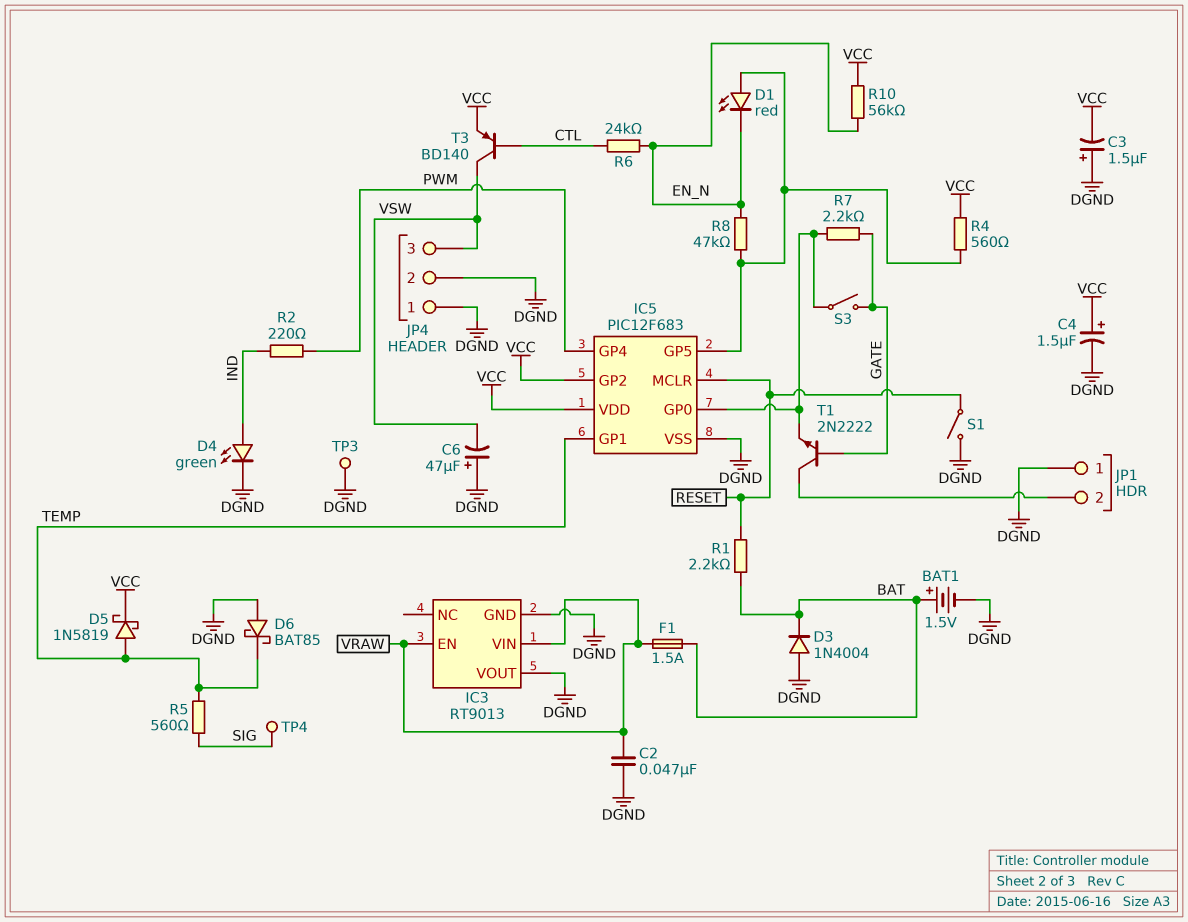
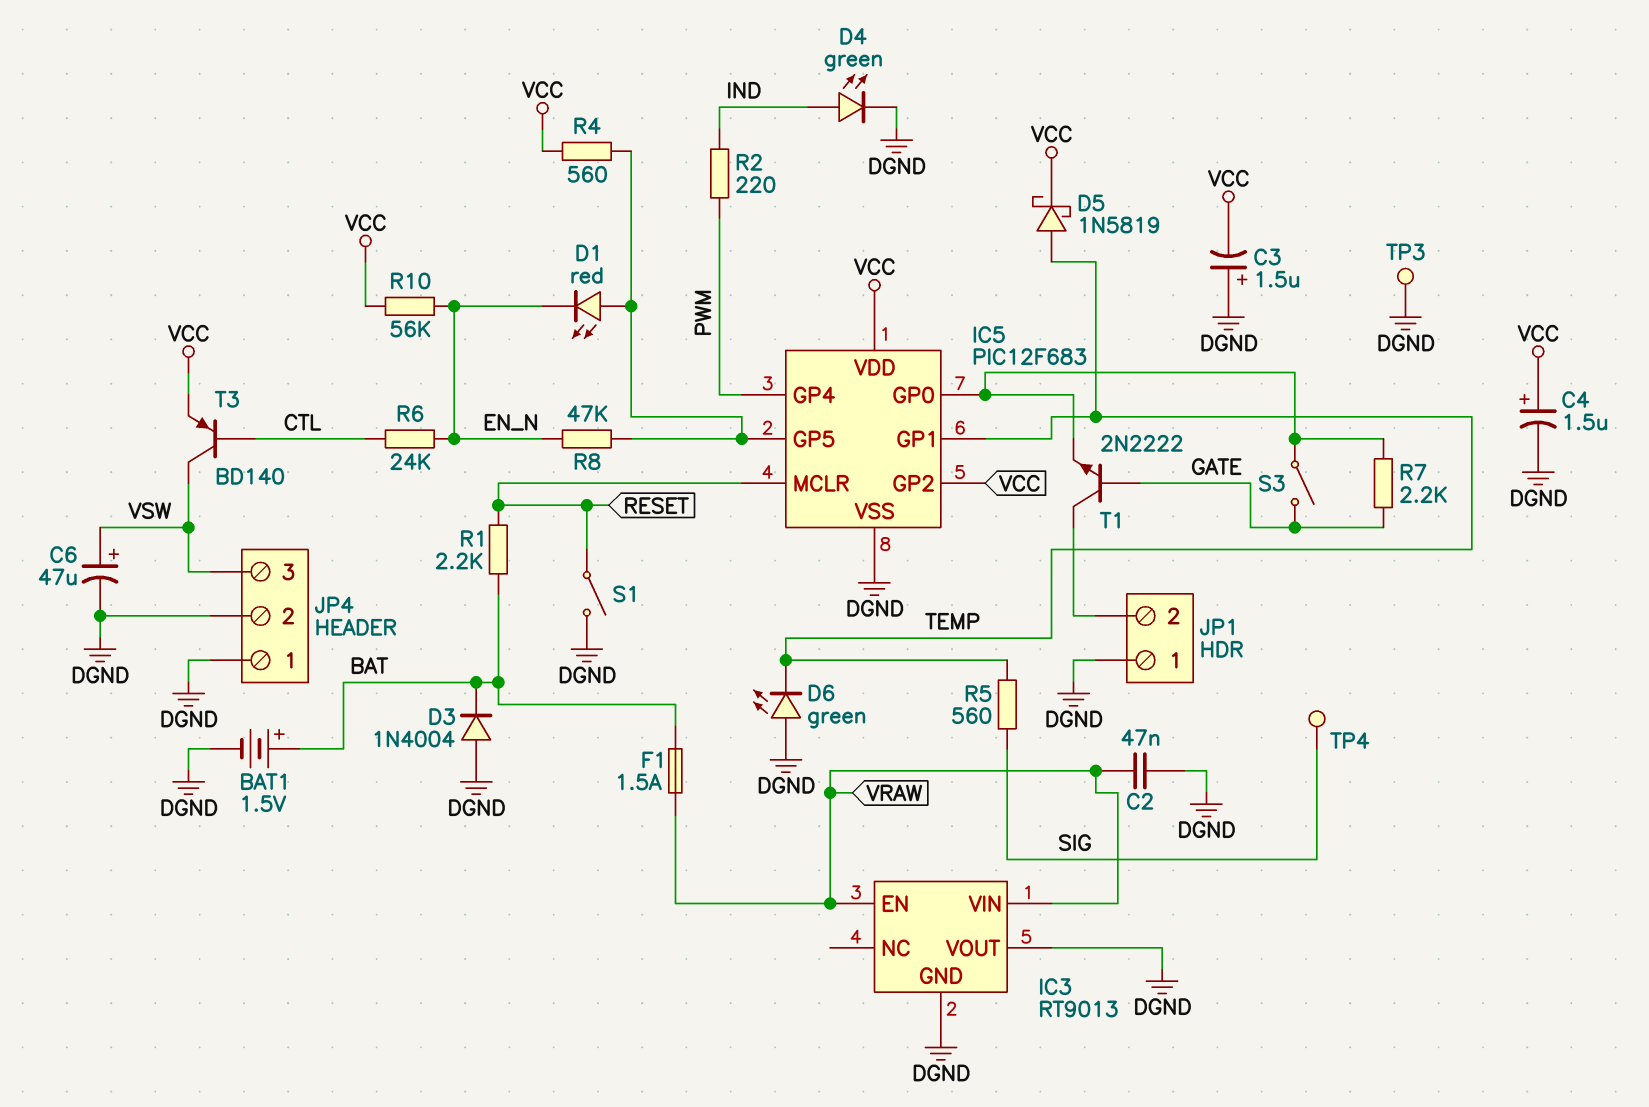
C6: 47uF (plus DGND, minus VSW) -> 47uF (plus VSW, minus DGND)
D6: schottky BAT85 (A DGND, K TEMP) -> LED green (A DGND, K TEMP)

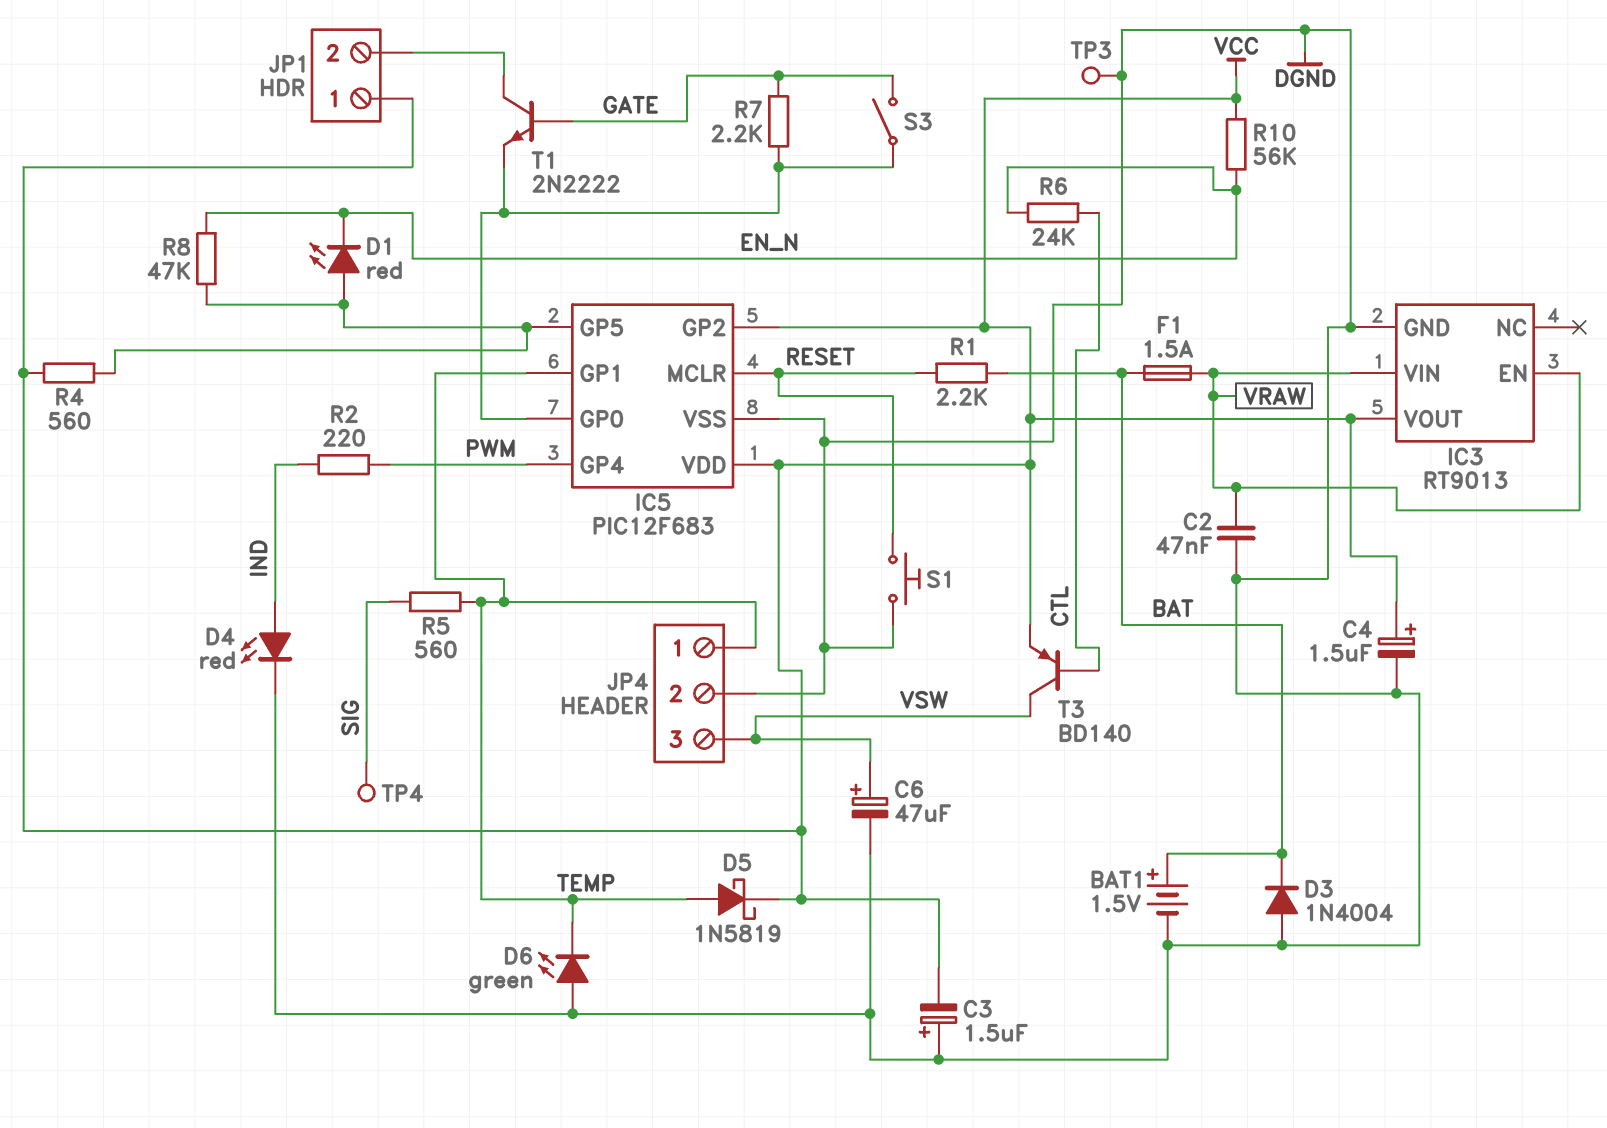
D4: LED green (A IND, K DGND) -> LED red (A IND, K DGND)
IC3 pin VOUT: DGND -> VCC
JP1 pin 1: DGND -> VCC
JP4 pin 1: DGND -> TEMP
S1: switch (DGND, RESET) -> button (DGND, RESET)

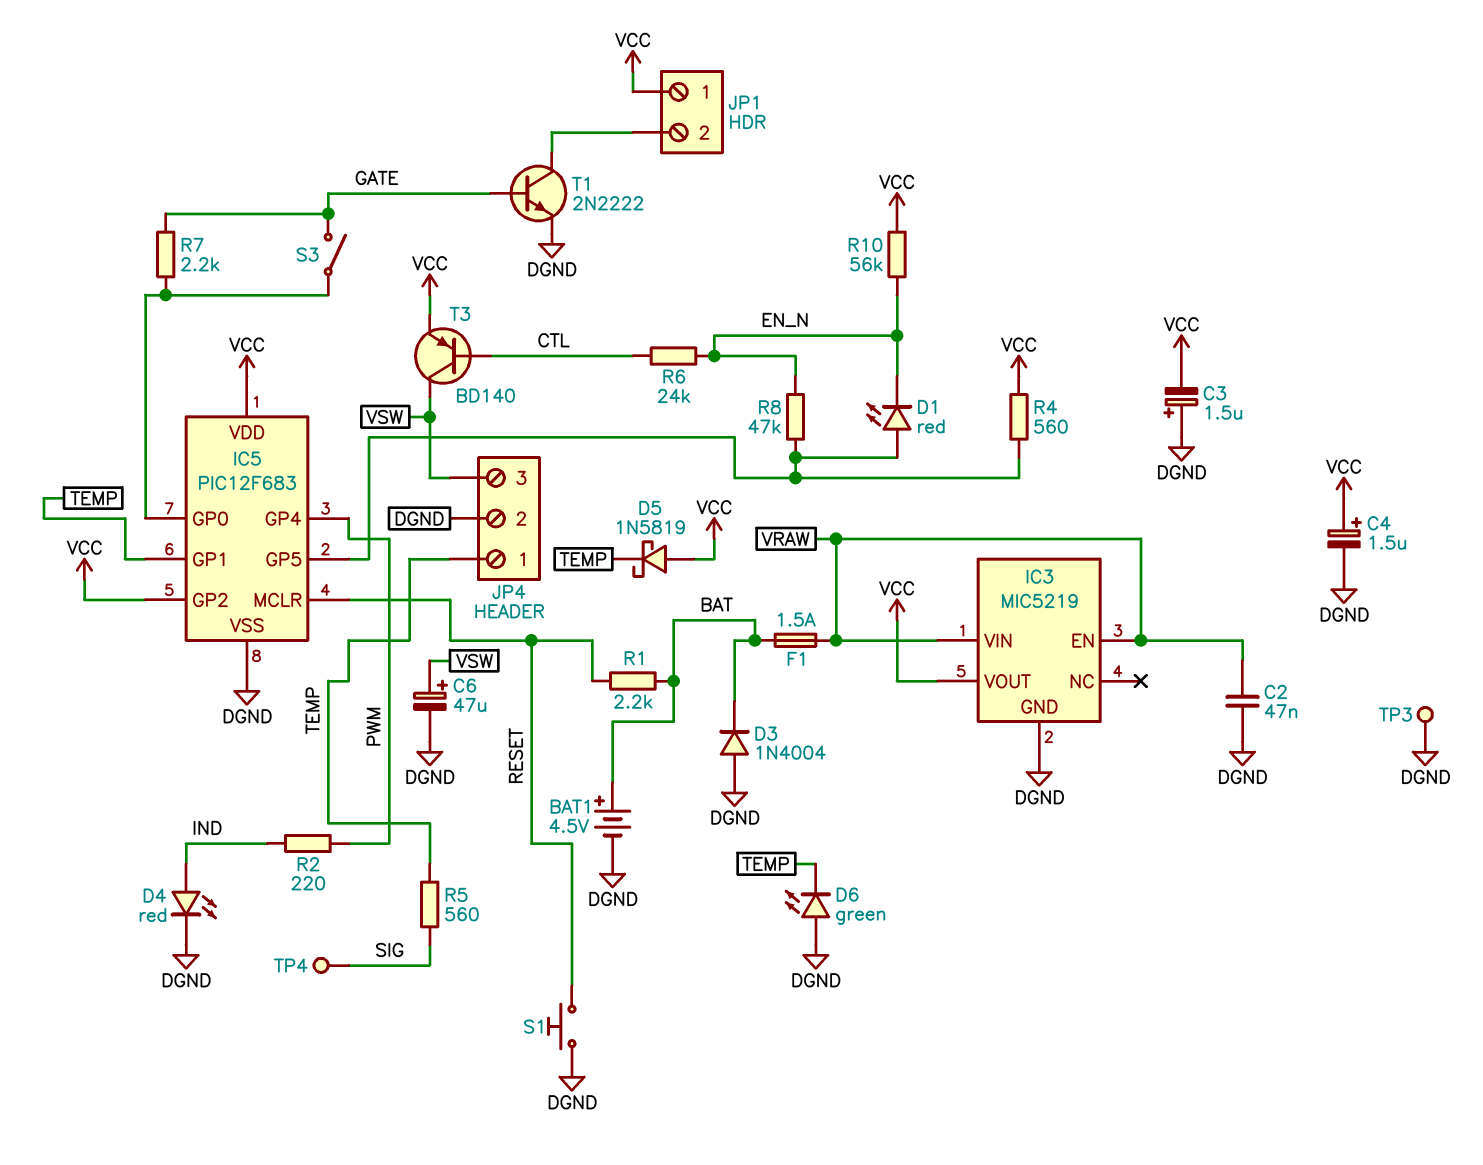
BAT1: 1.5V (plus BAT, minus DGND) -> 4.5V (plus BAT, minus DGND)
D5: schottky 1N5819 (A TEMP, K VCC) -> schottky 1N5819 (A VCC, K TEMP)
IC3: RT9013 -> MIC5219
T1: NPN 2N2222 (B GATE, C JP1/2, E IC5/GP0) -> NPN 2N2222 (B GATE, C JP1/2, E DGND)

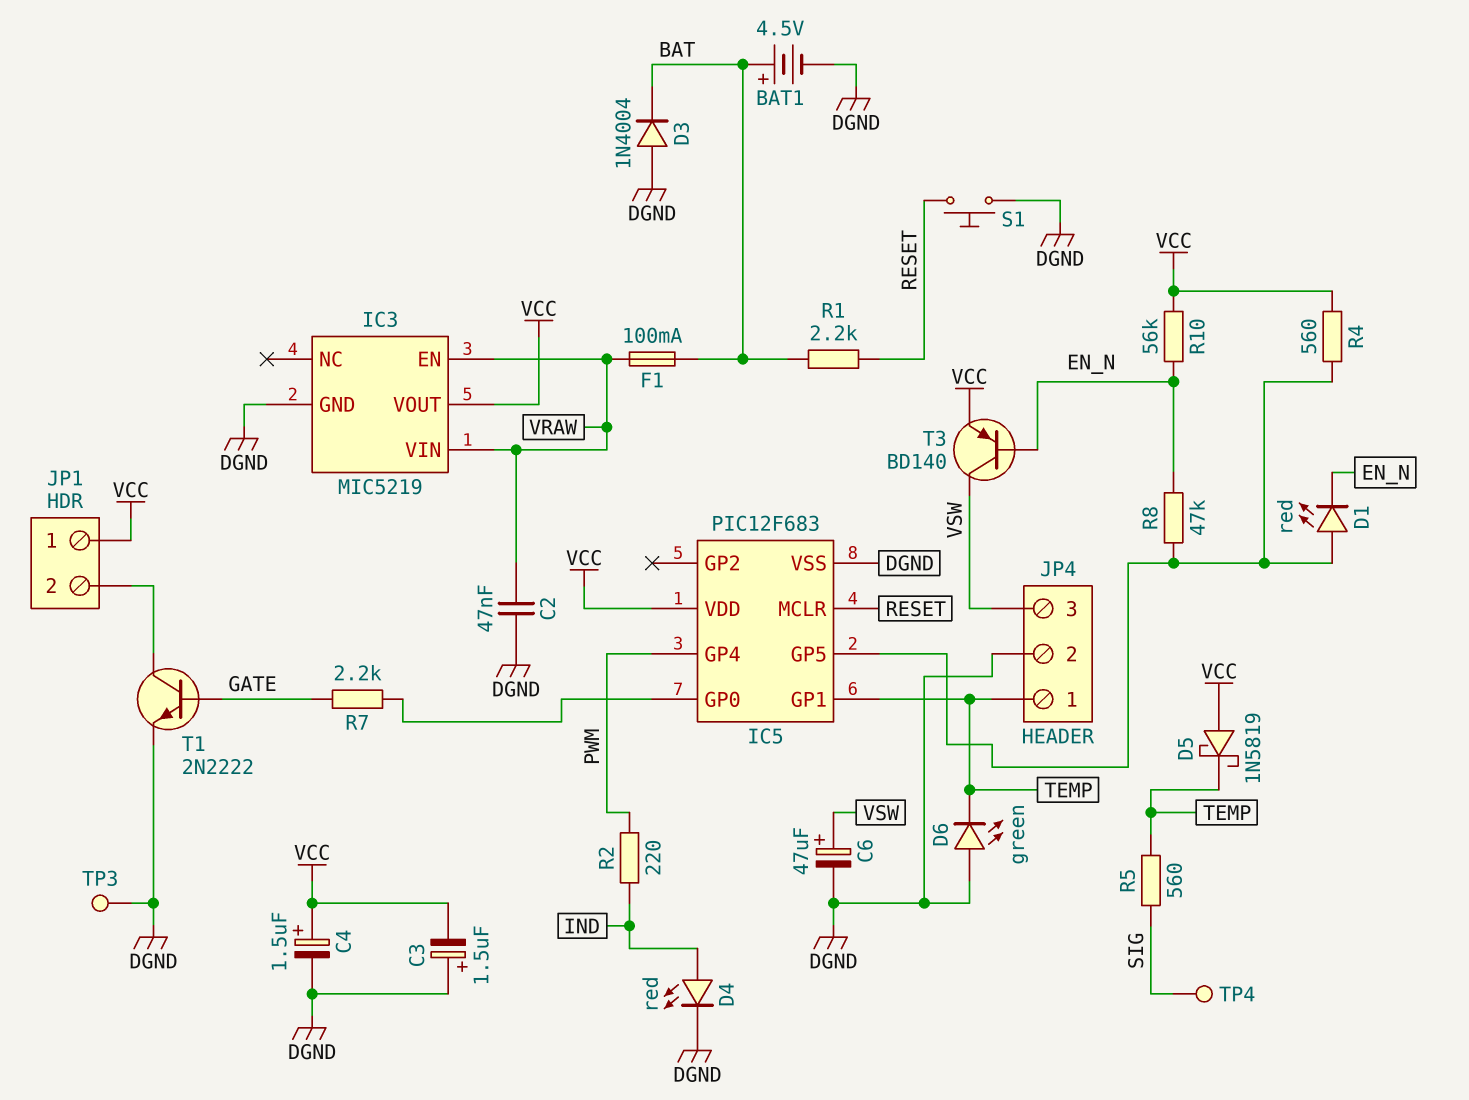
F1: 1.5A (BAT, VRAW) -> 100mA (BAT, VRAW)
IC5 pin GP2: VCC -> none
R6: 24k (CTL, EN_N) -> none
S3: switch (GATE, IC5/GP0) -> none
T3: PNP BD140 (B CTL, C VSW, E VCC) -> PNP BD140 (B EN_N, C VSW, E VCC)

